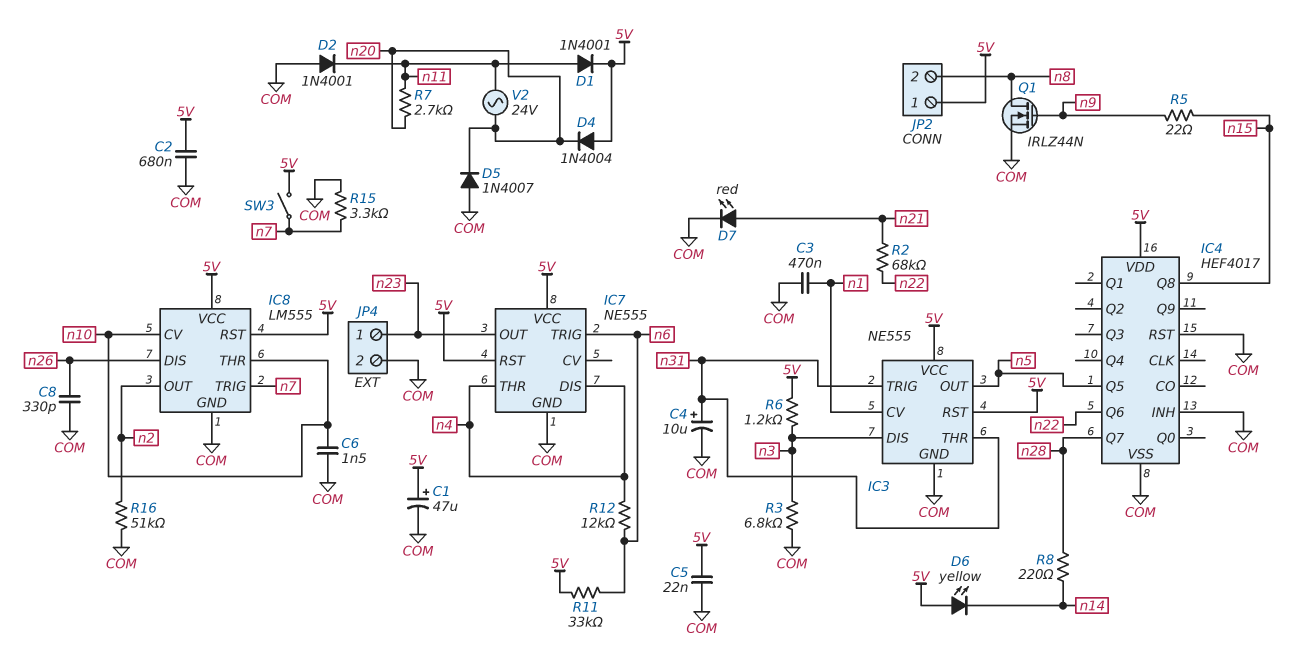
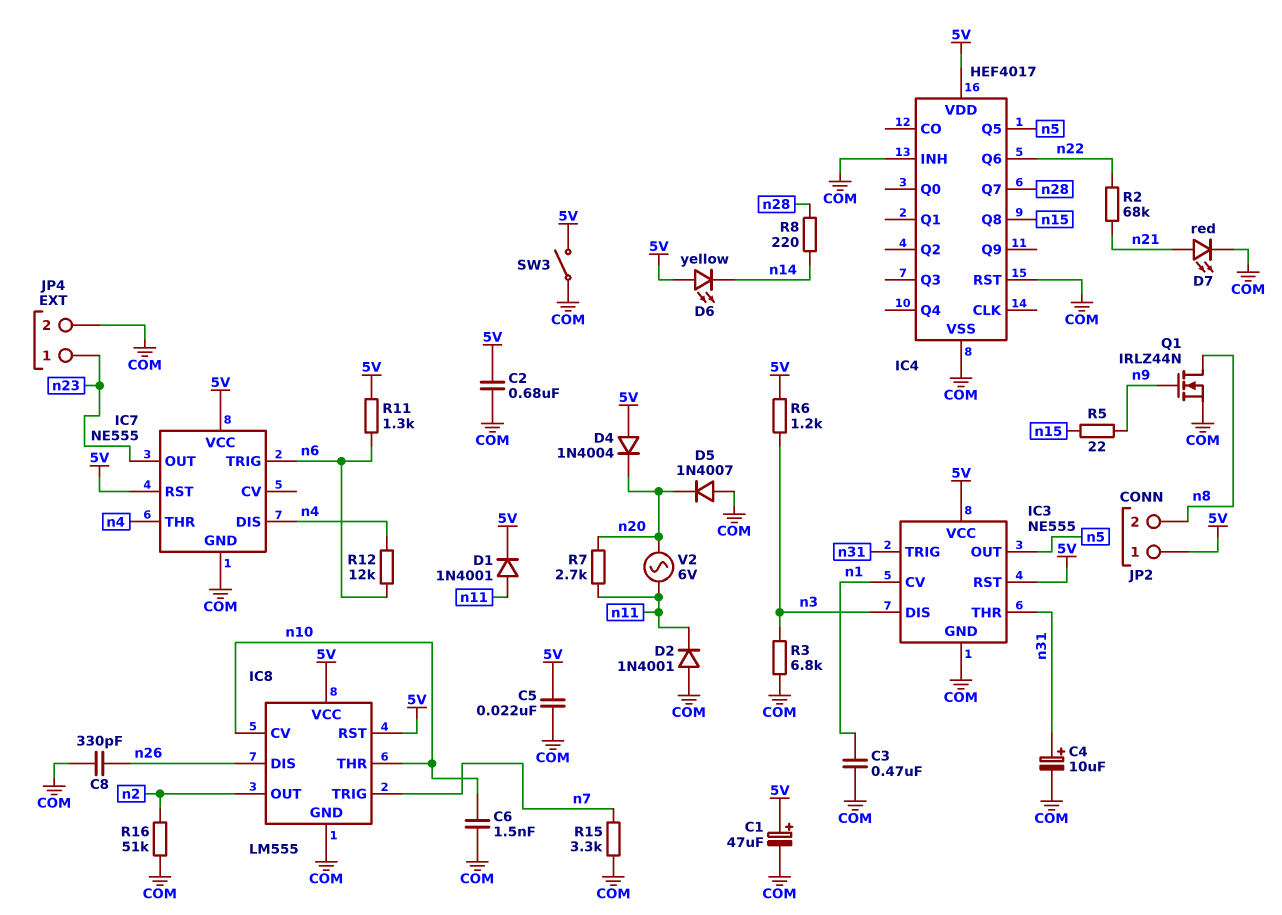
R11: 33k (5V, n6) -> 1.3k (5V, n6)
SW3: switch (5V, n7) -> switch (5V, COM)
V2: AC 24V (n11, n20) -> AC 6V (n11, n20)

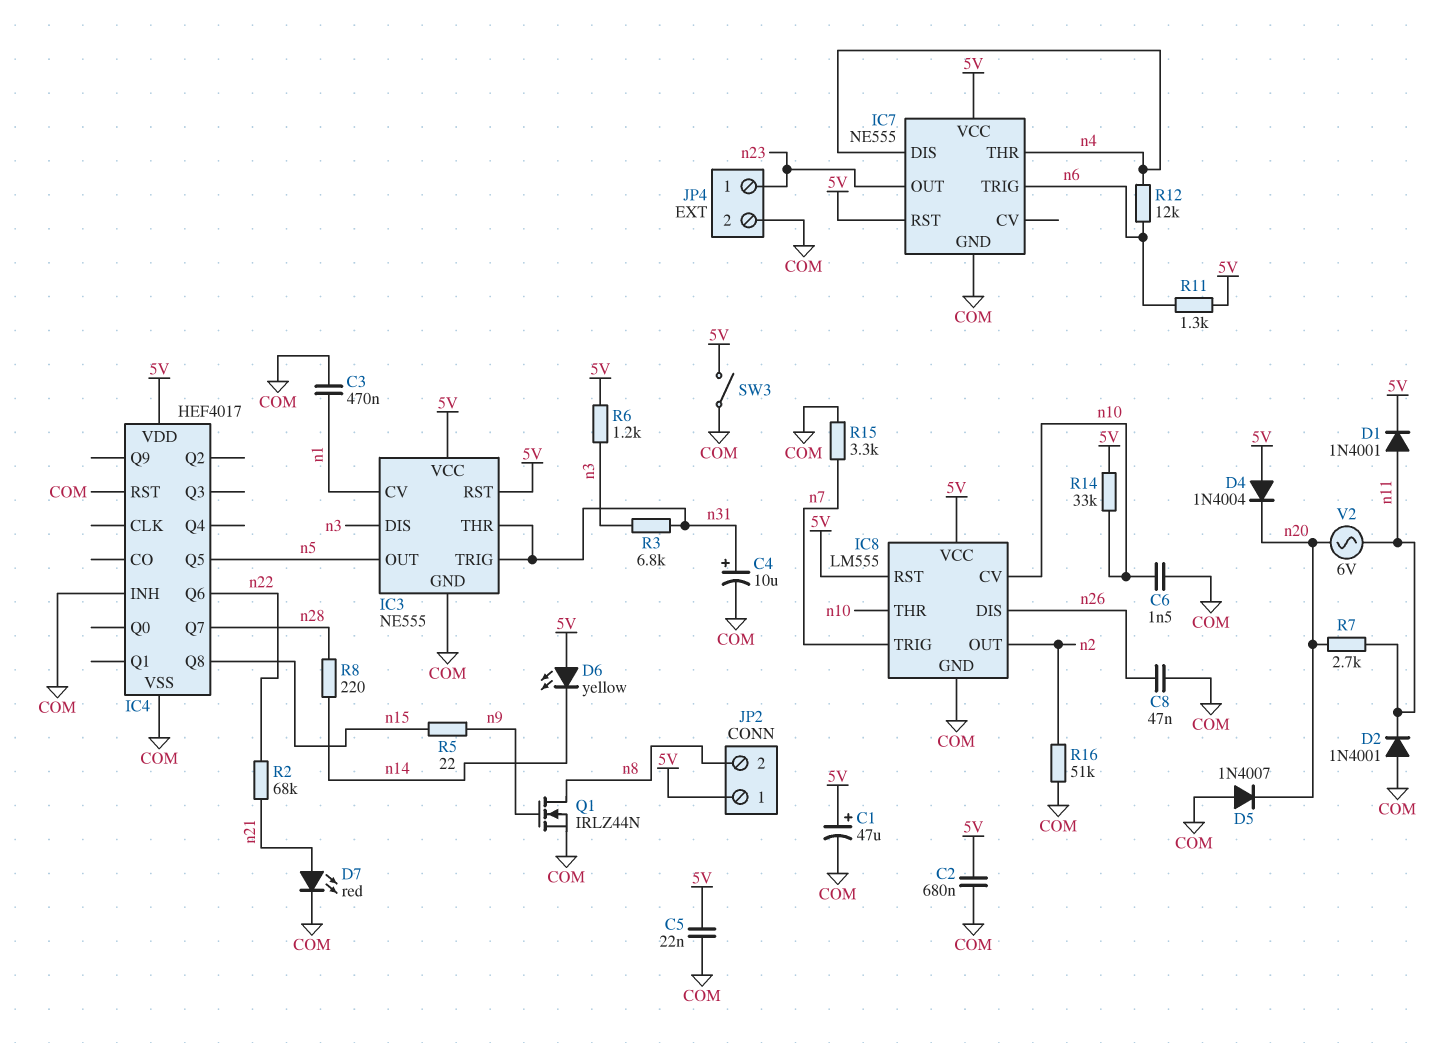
C8: 330pF (COM, n26) -> 47nF (COM, n26)
R3: 6.8k (COM, n3) -> 6.8k (n3, n31)
R14: none -> 33k (5V, n10)

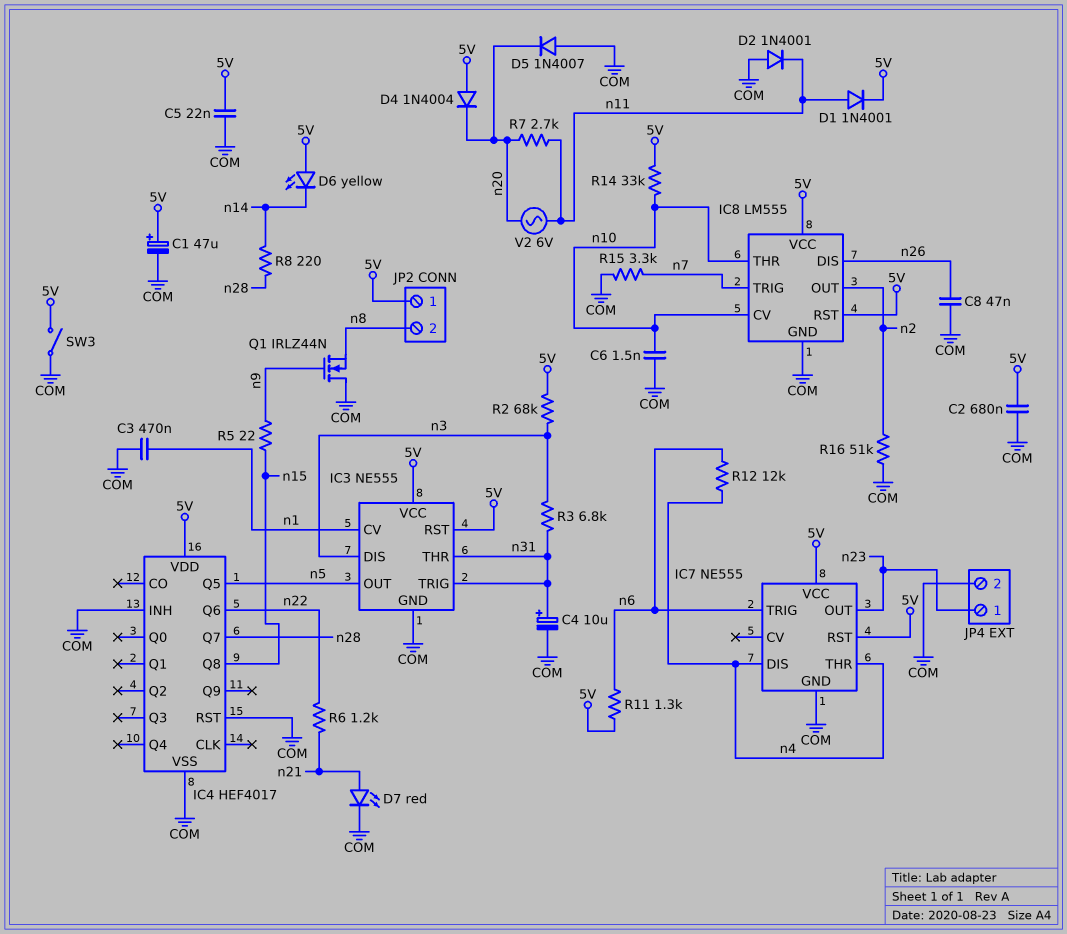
Q1: NMOS IRLZ44N (G n9, D n8, S COM) -> NMOS IRLZ44N (G n9, D COM, S n8)
R2: 68k (n21, n22) -> 68k (5V, n3)
R6: 1.2k (5V, n3) -> 1.2k (n21, n22)

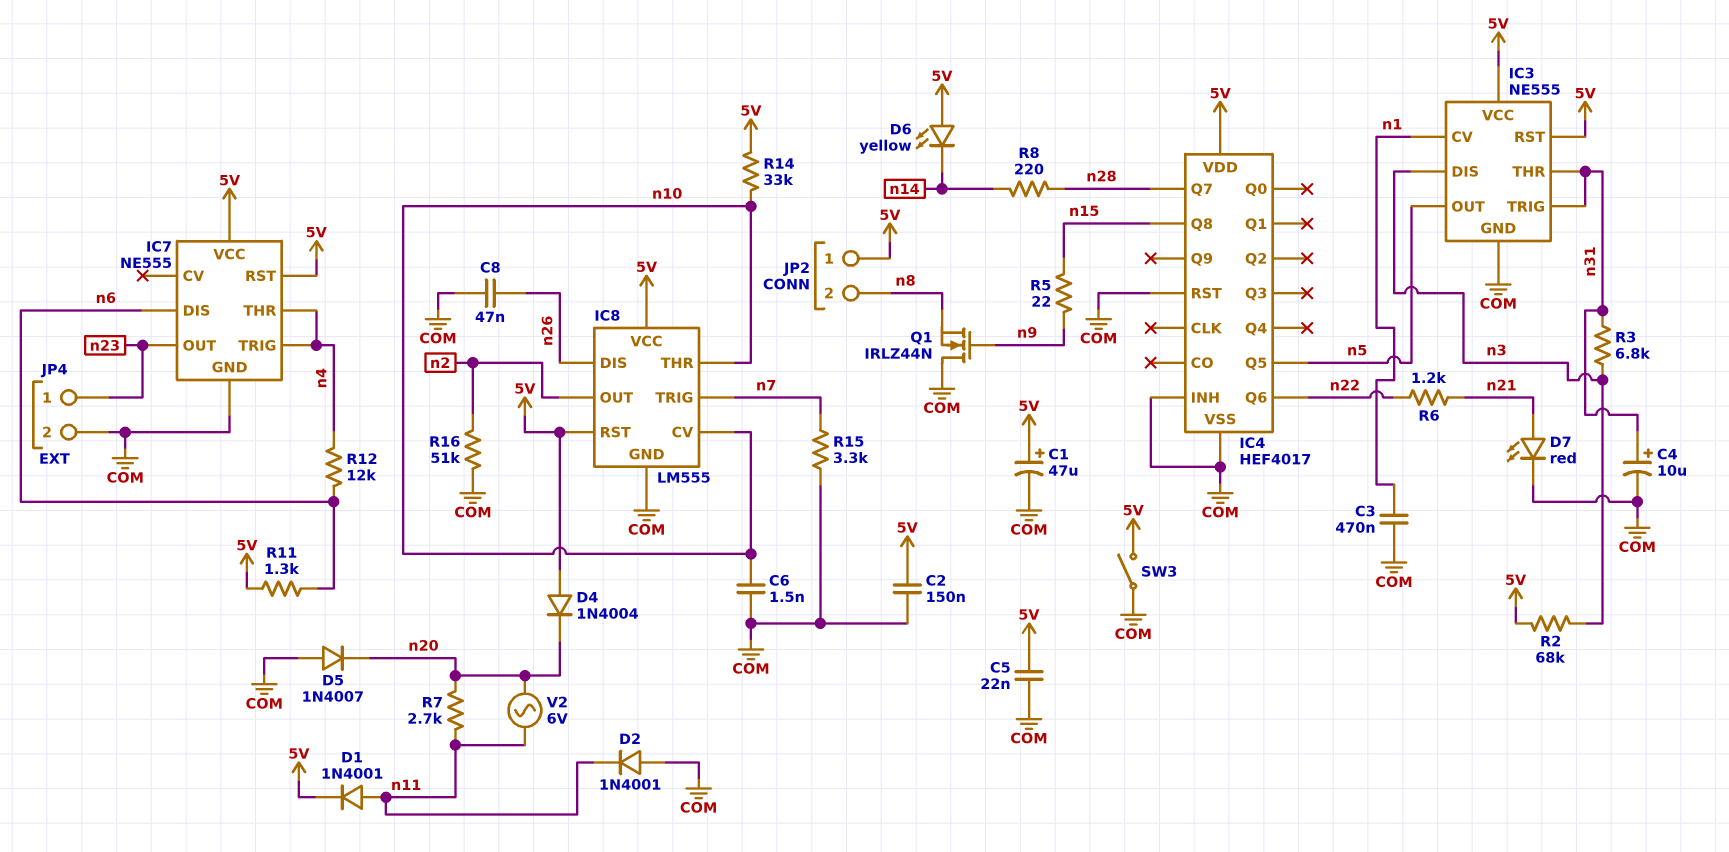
C2: 680nF (5V, COM) -> 150nF (5V, COM)
IC7 pin DIS: n4 -> n6
IC7 pin TRIG: n6 -> n4

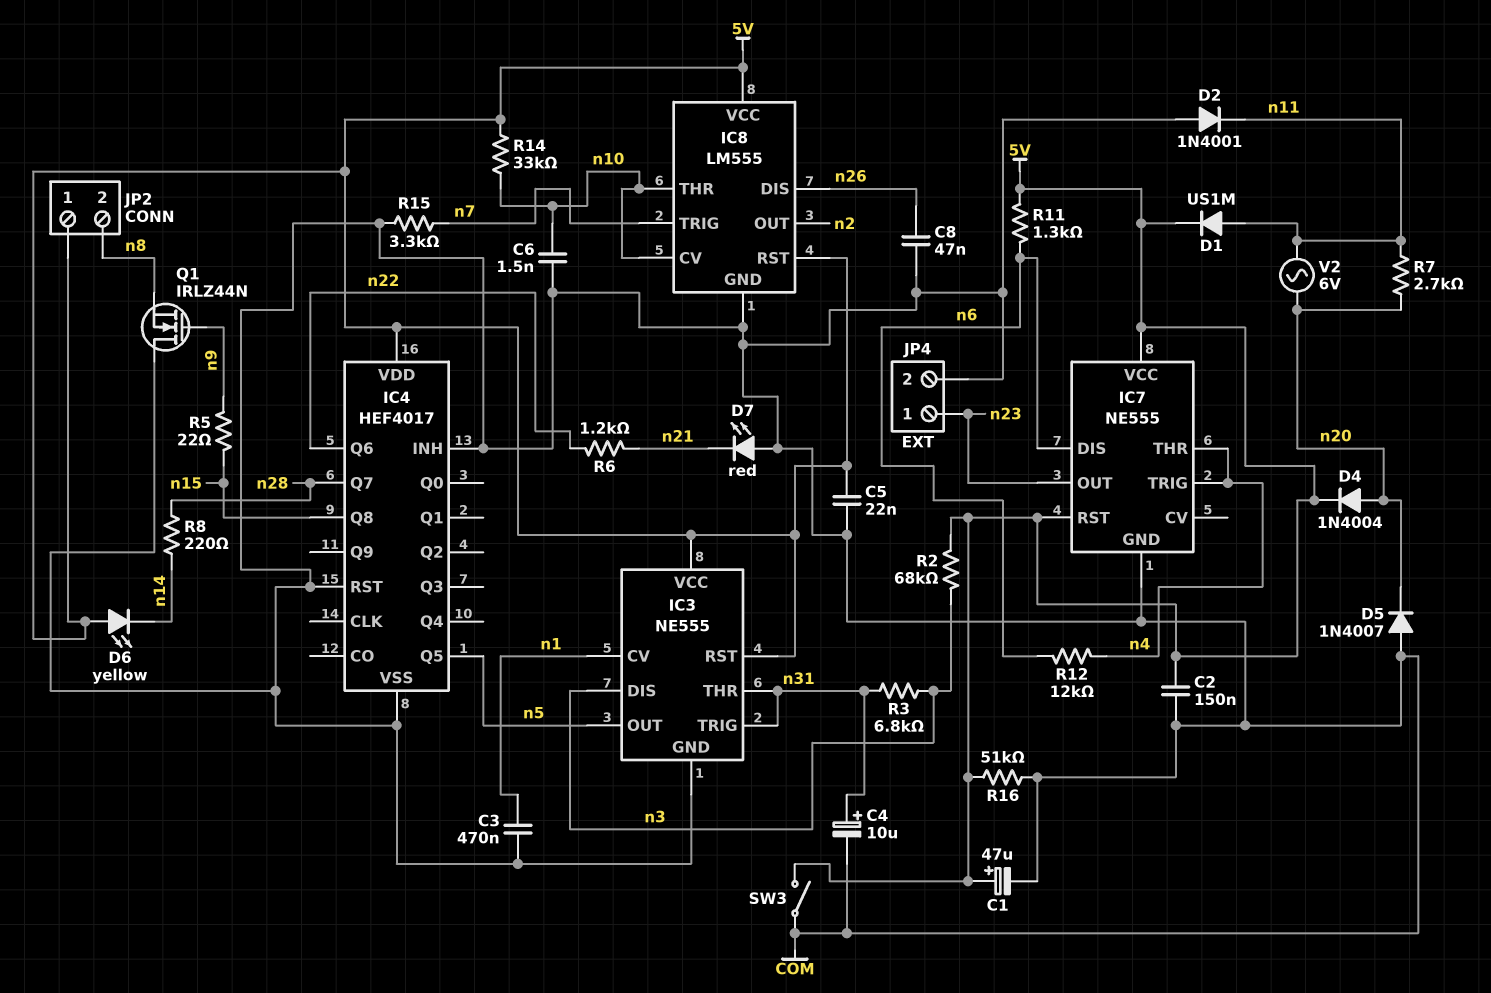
D1: diode 1N4001 (A n11, K 5V) -> diode US1M (A n11, K 5V)
D4: diode 1N4004 (A 5V, K n20) -> diode 1N4004 (A n20, K 5V)
D7: LED red (A n21, K COM) -> LED red (A COM, K n21)
R16: 51k (COM, n2) -> 51k (5V, COM)

